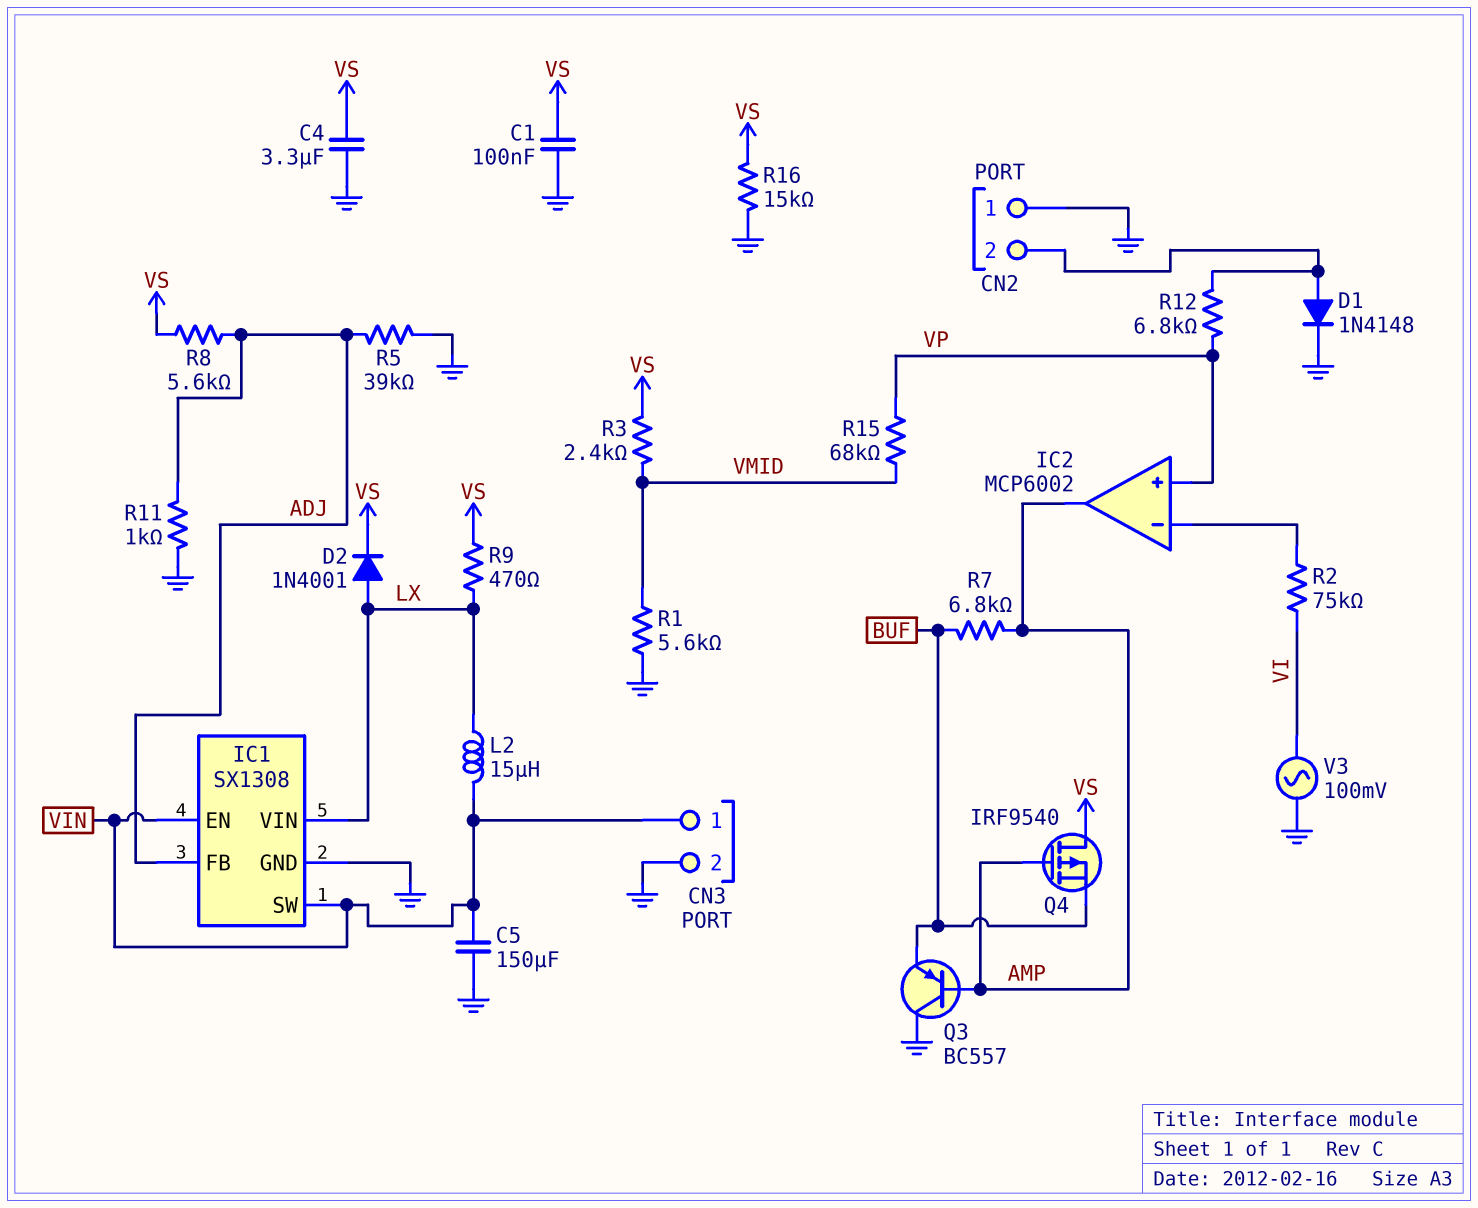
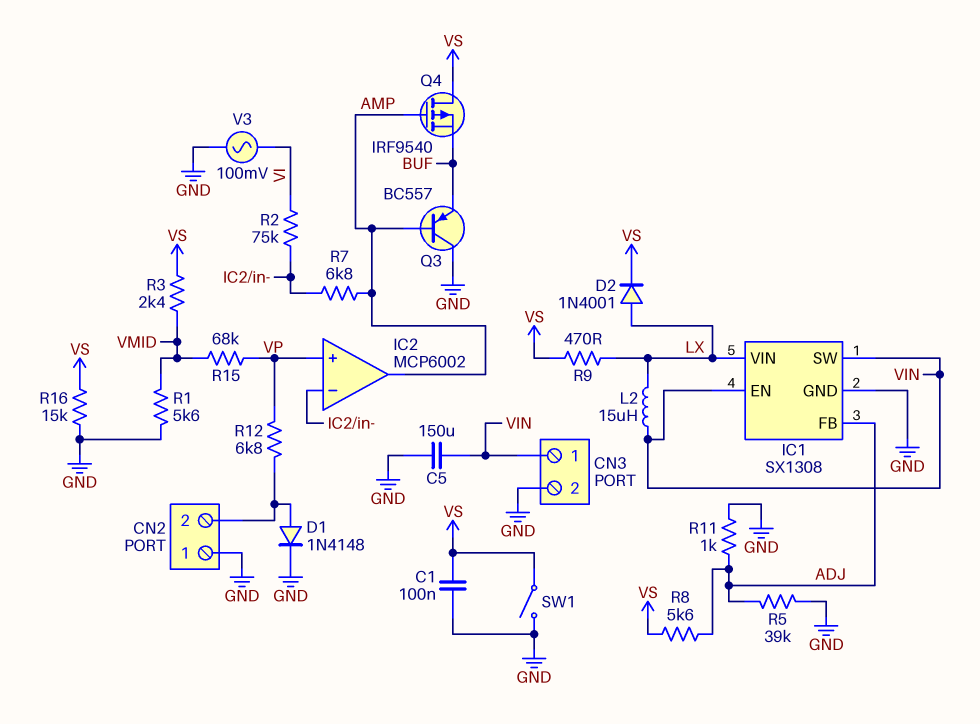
C4: 3.3uF (GND, VS) -> none
R7: 6.8k (AMP, BUF) -> 6.8k (AMP, IC2/in-)
SW1: none -> switch (GND, VS)

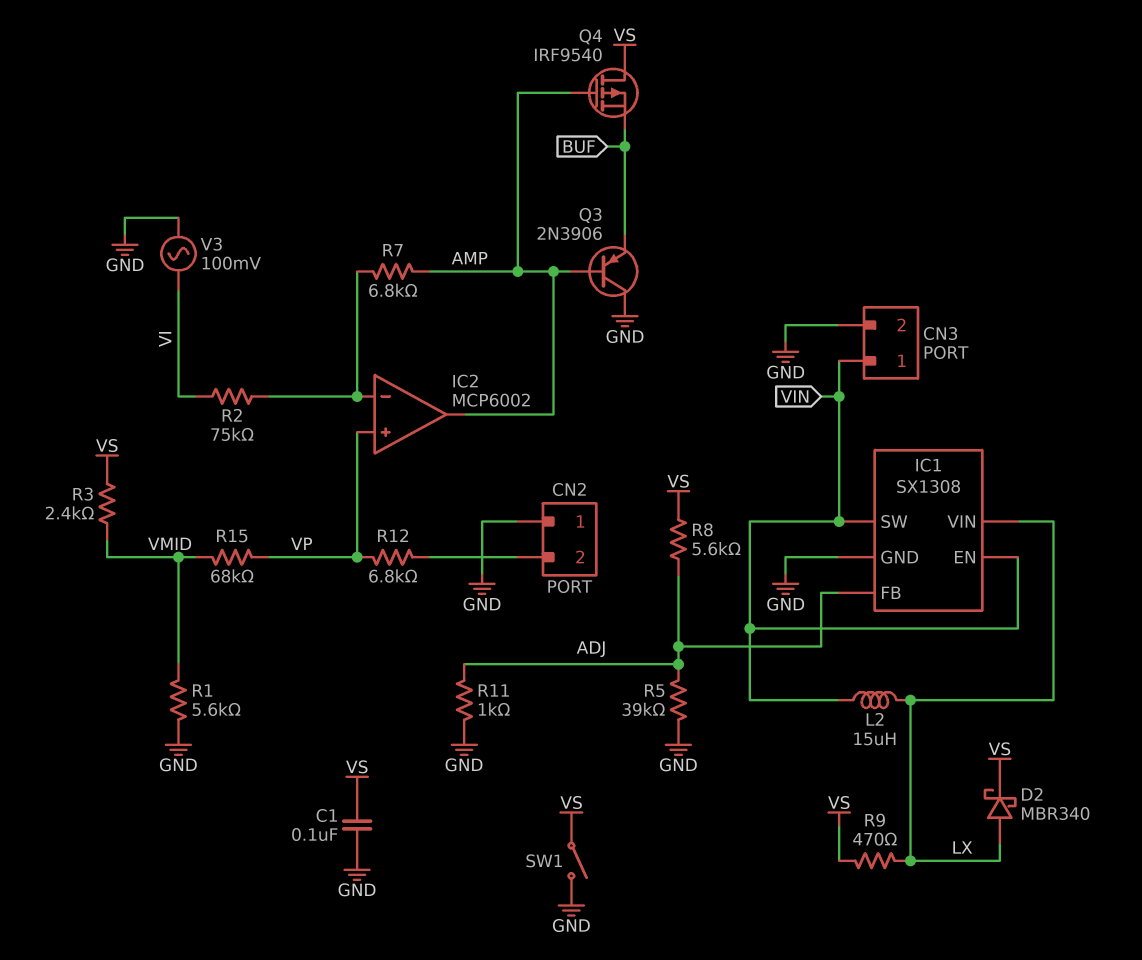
C5: 150uF (GND, VIN) -> none
D1: diode 1N4148 (A CN2/2, K GND) -> none
D2: diode 1N4001 (A LX, K VS) -> schottky MBR340 (A LX, K VS)
Q3: PNP BC557 (B AMP, C GND, E BUF) -> PNP 2N3906 (B AMP, C GND, E BUF)
R16: 15k (GND, VS) -> none

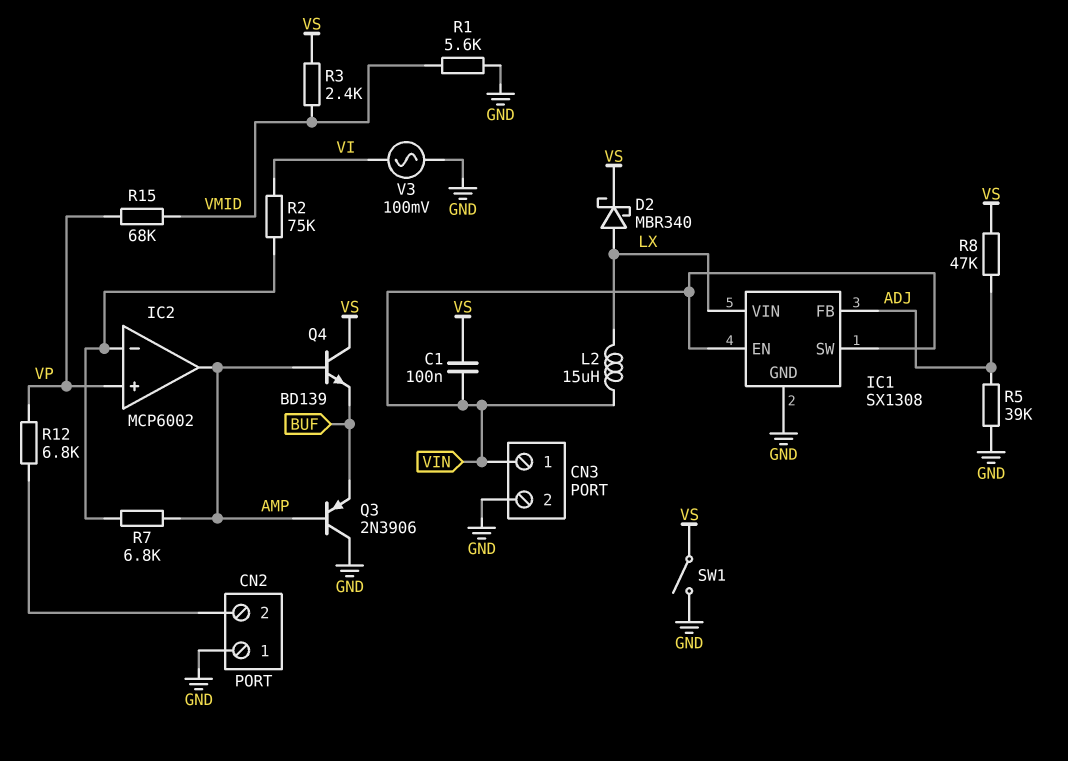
C1: 100nF (GND, VS) -> 100nF (VIN, VS)
Q4: PMOS IRF9540 (G AMP, D VS, S BUF) -> NPN BD139 (B AMP, C VS, E BUF)
R8: 5.6k (ADJ, VS) -> 47k (ADJ, VS)
R9: 470 (LX, VS) -> none
R11: 1k (ADJ, GND) -> none

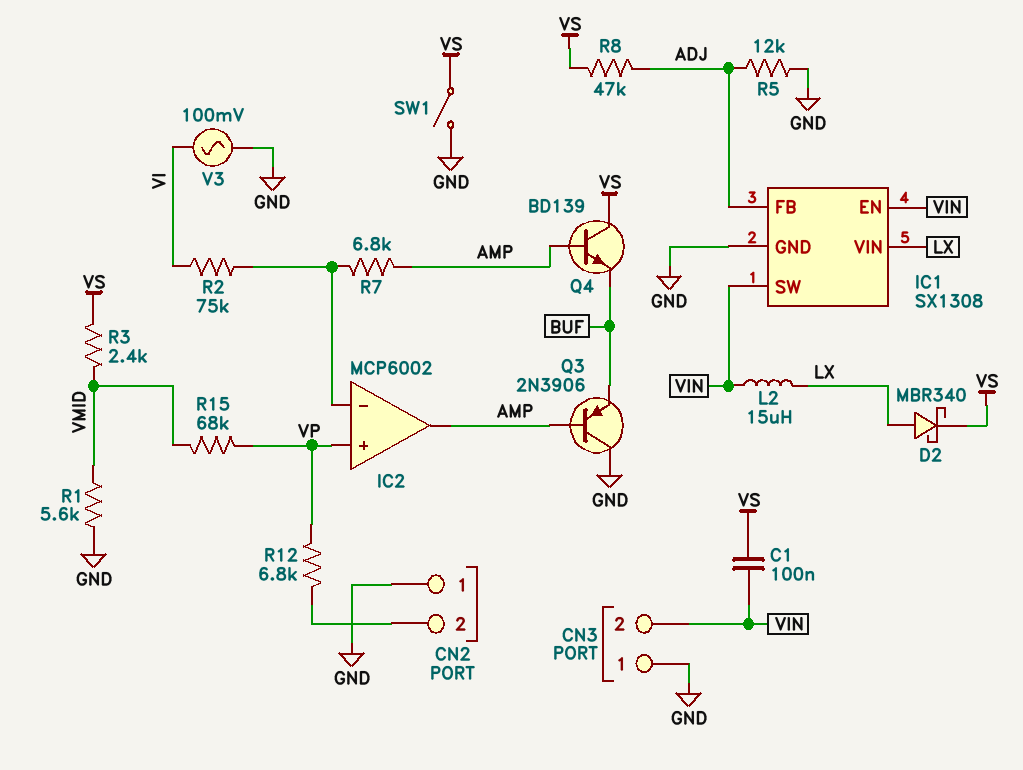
CN3 pin 1: VIN -> GND
CN3 pin 2: GND -> VIN
R5: 39k (ADJ, GND) -> 12k (ADJ, GND)

